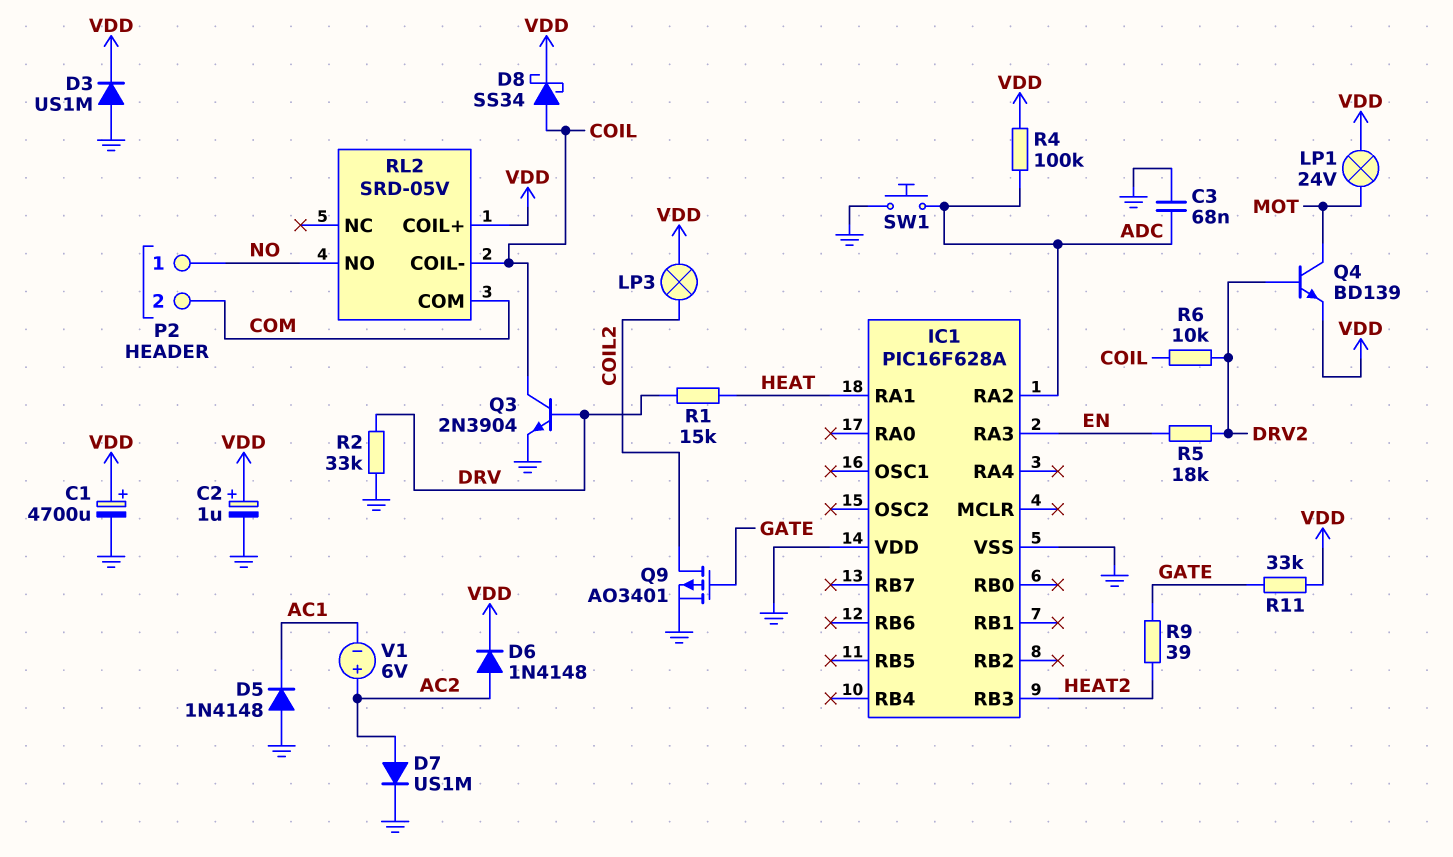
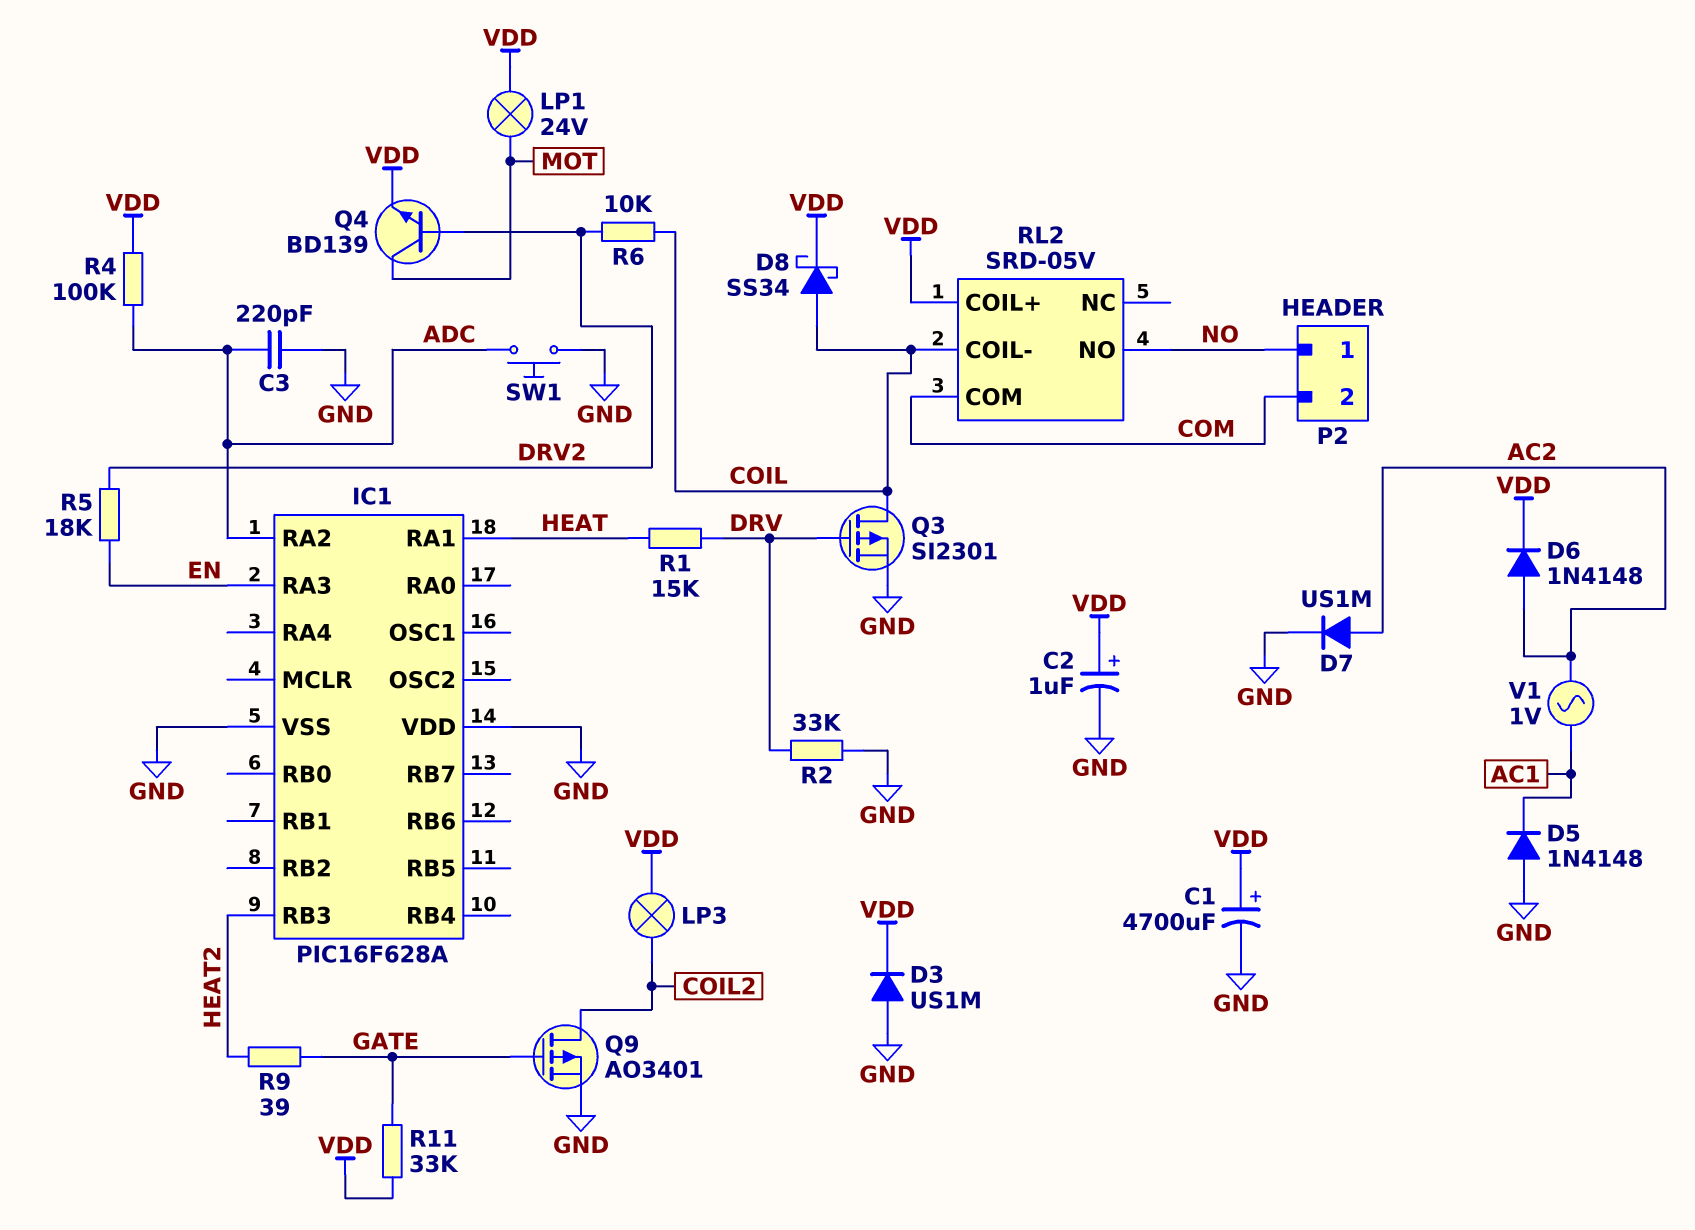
C3: 68nF (ADC, GND) -> 220pF (ADC, GND)
Q3: NPN 2N3904 (B DRV, C COIL, E GND) -> PMOS SI2301 (G DRV, D COIL, S GND)
V1: 6V (plus AC2, minus AC1) -> AC 1V (AC1, AC2)

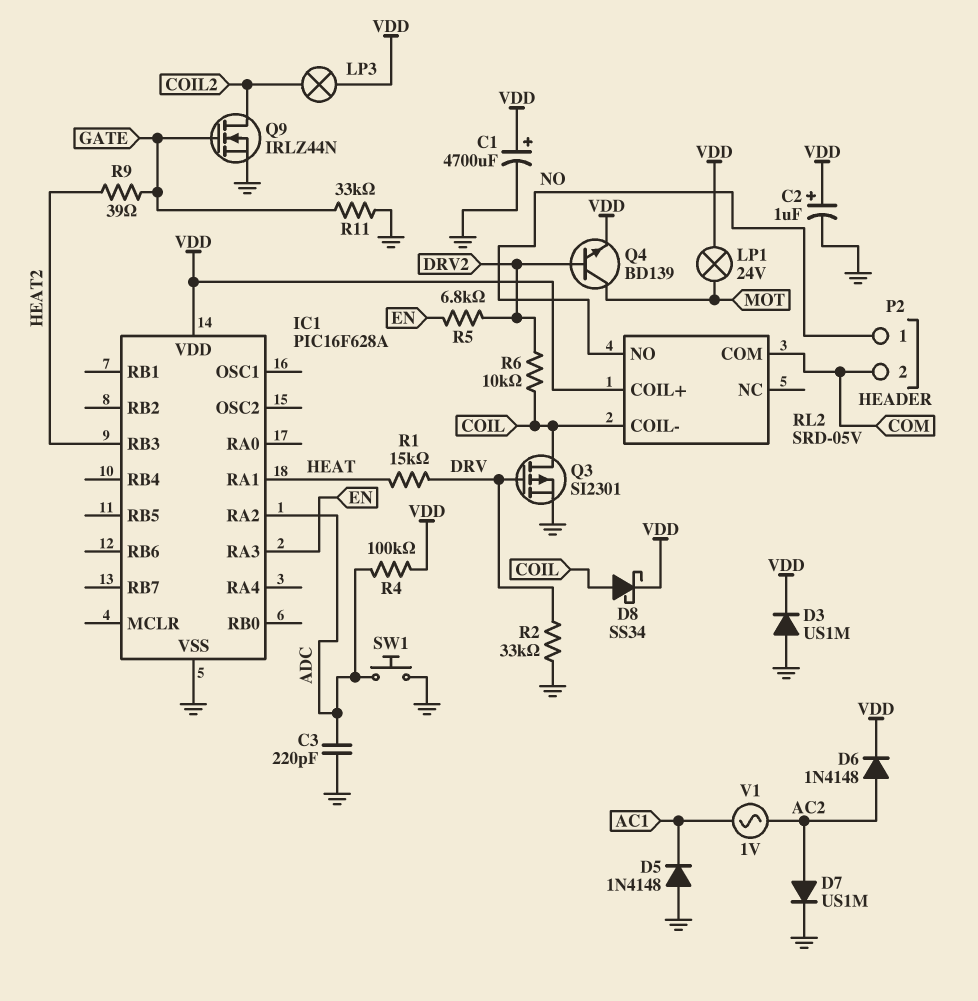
IC1 pin VDD: GND -> VDD
Q9: PMOS AO3401 (G GATE, D COIL2, S GND) -> NMOS IRLZ44N (G GATE, D COIL2, S GND)
R5: 18k (DRV2, EN) -> 6.8k (DRV2, EN)
R11: 33k (GATE, VDD) -> 33k (GATE, GND)

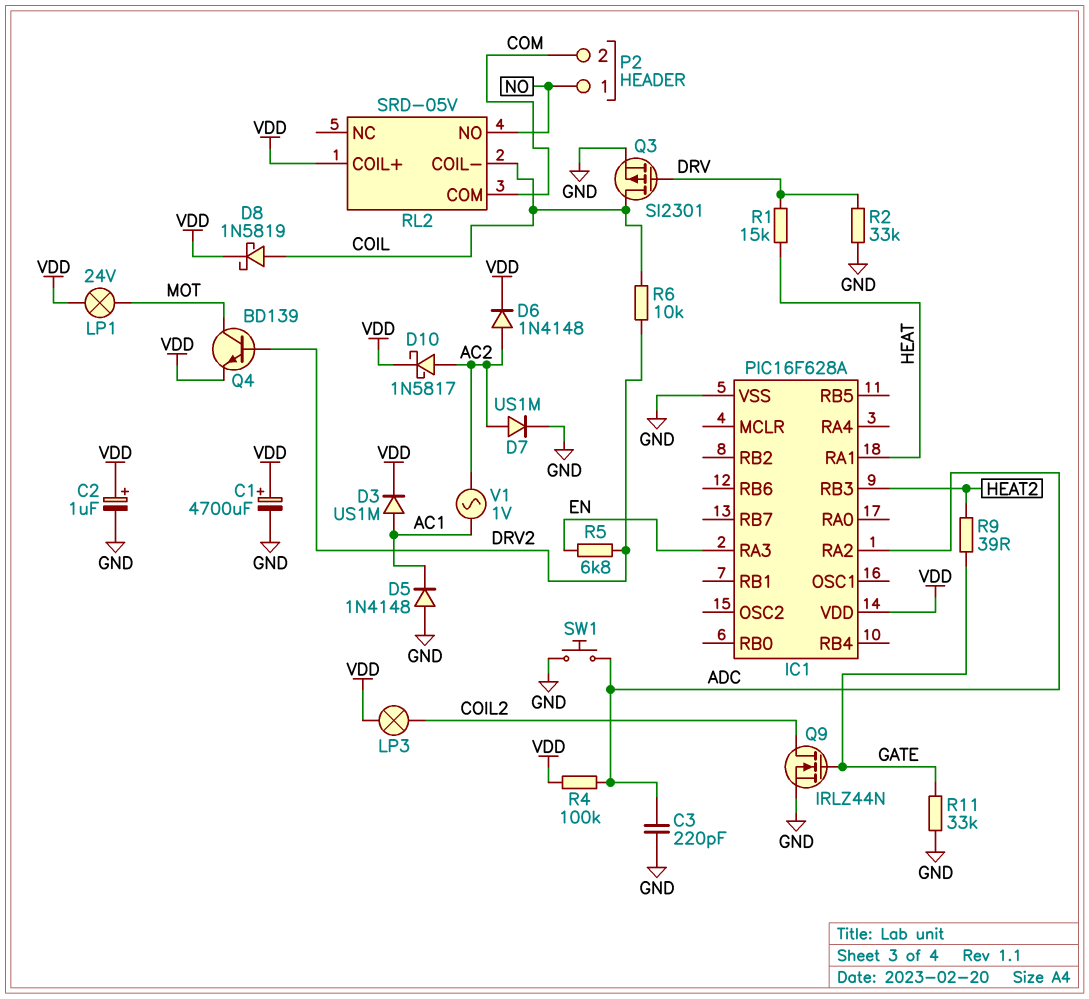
D3: diode US1M (A GND, K VDD) -> diode US1M (A AC1, K VDD)
D8: schottky SS34 (A COIL, K VDD) -> schottky 1N5819 (A COIL, K VDD)
D10: none -> schottky 1N5817 (A AC2, K VDD)

